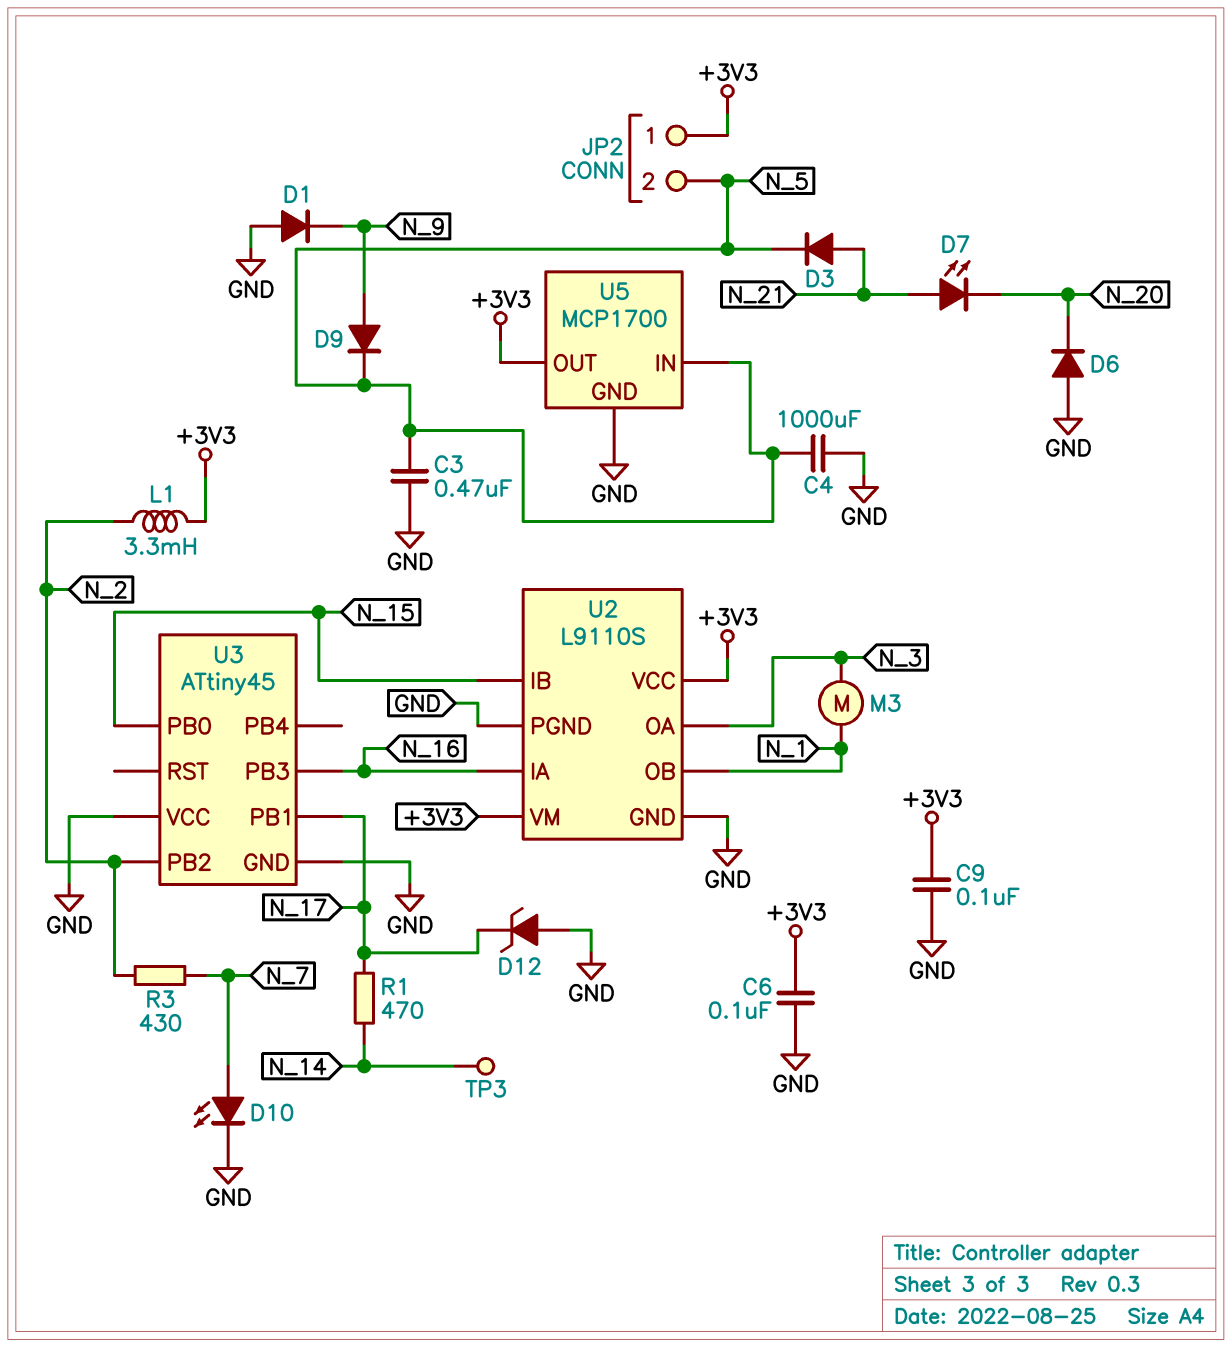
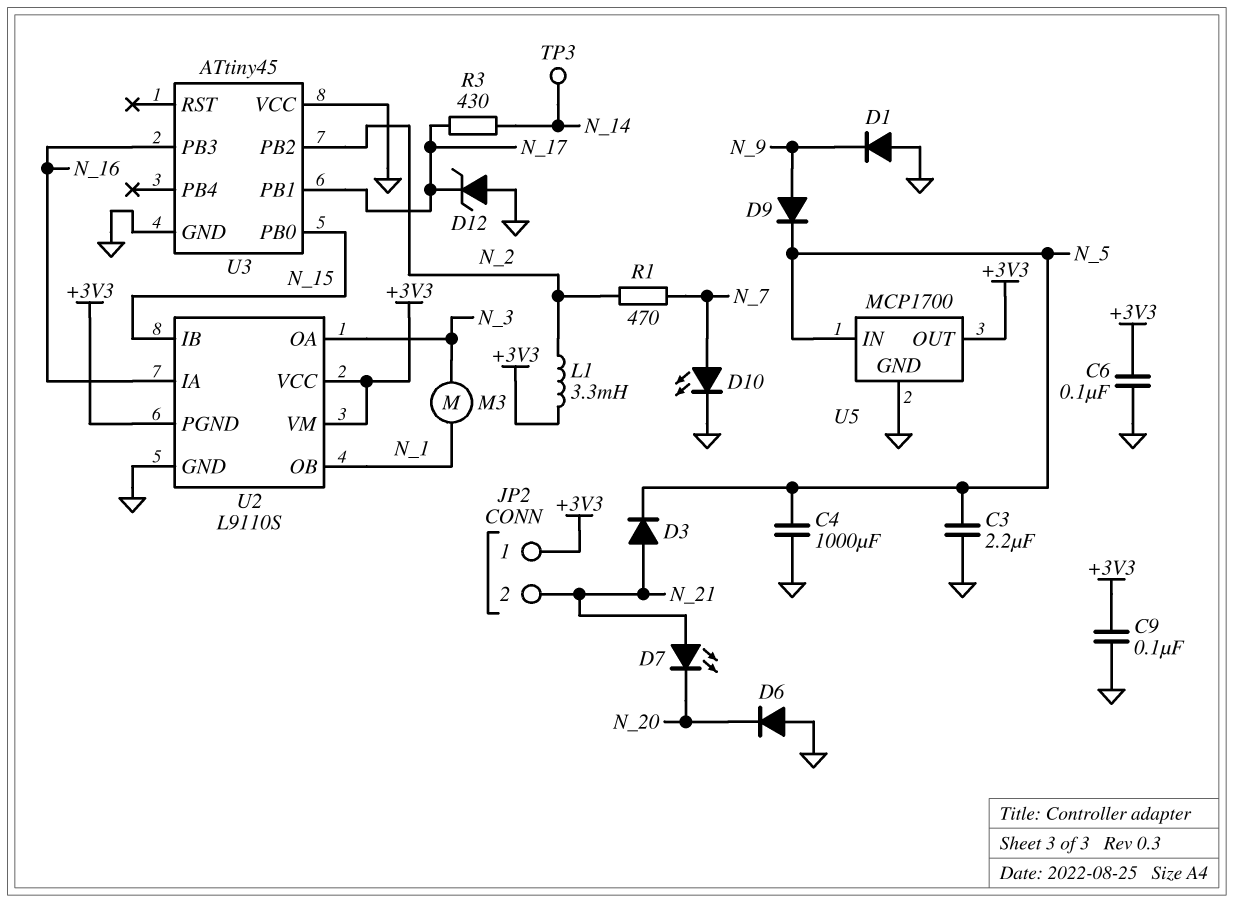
C3: 470nF (GND, N_5) -> 2.2uF (GND, N_5)
JP2 pin 2: N_5 -> N_21
R1: 470 (N_14, N_17) -> 470 (N_2, N_7)
R3: 430 (N_2, N_7) -> 430 (N_14, N_17)
U2 pin PGND: GND -> +3V3

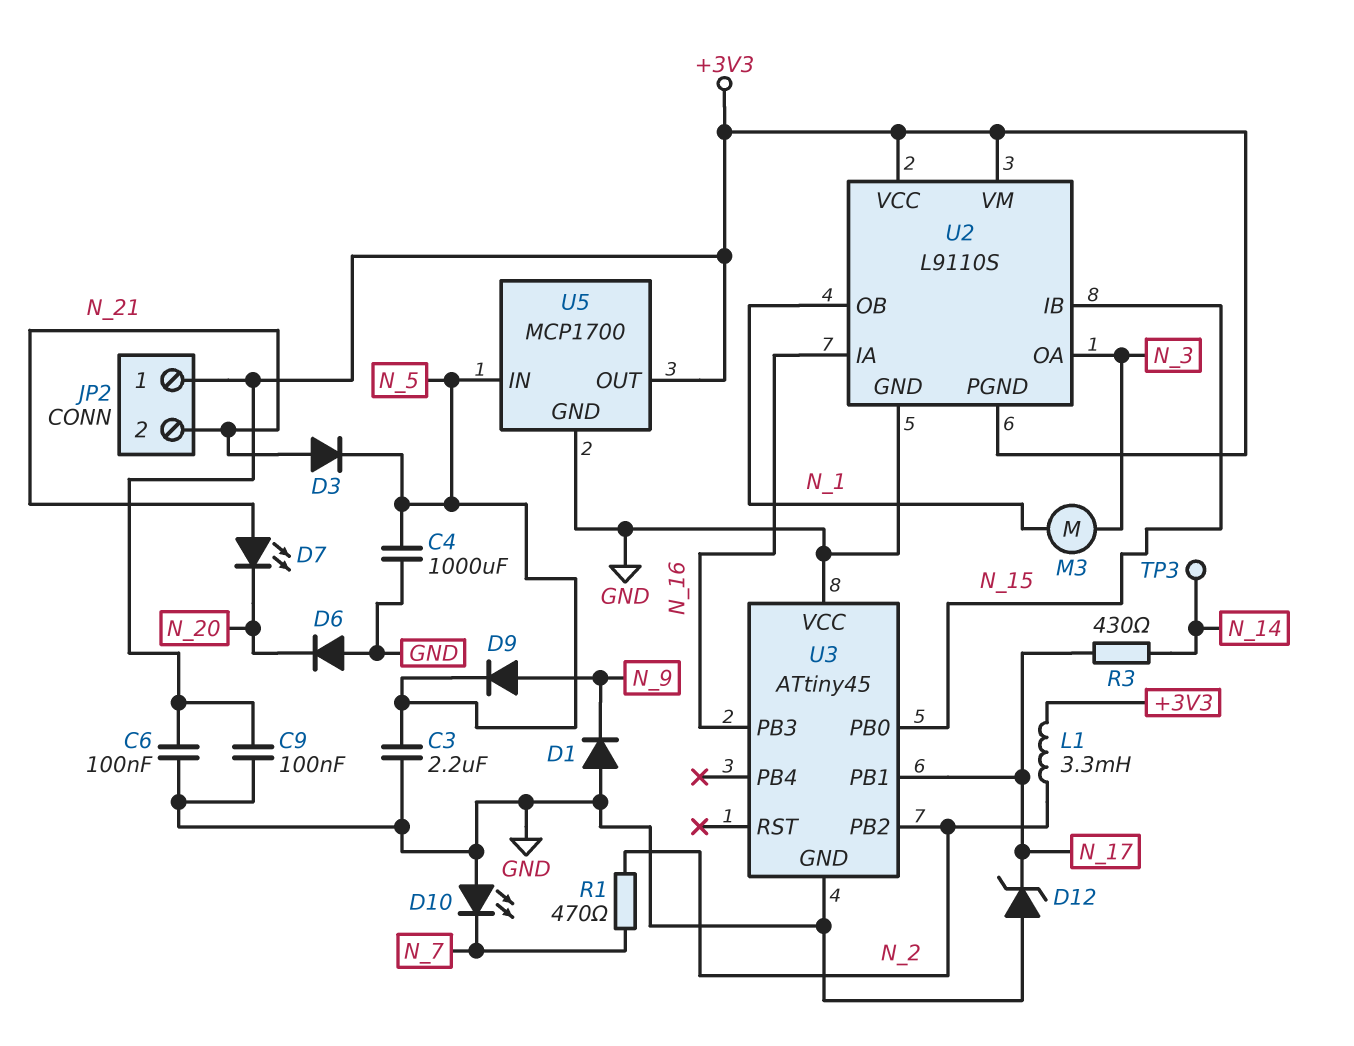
D10: LED (A N_7, K GND) -> LED (A GND, K N_7)

